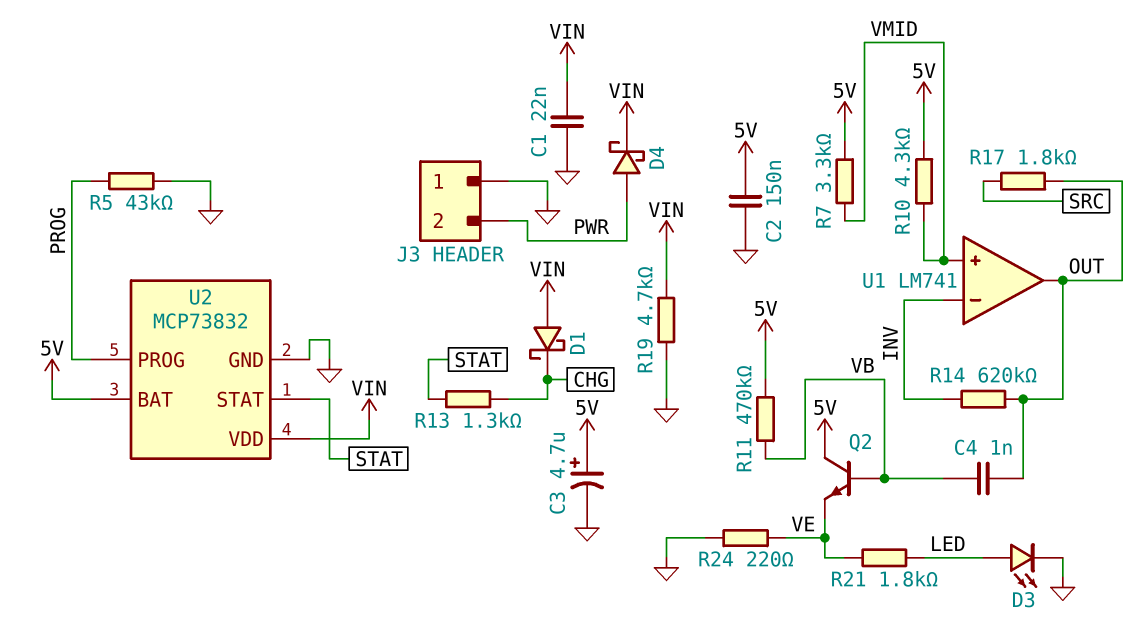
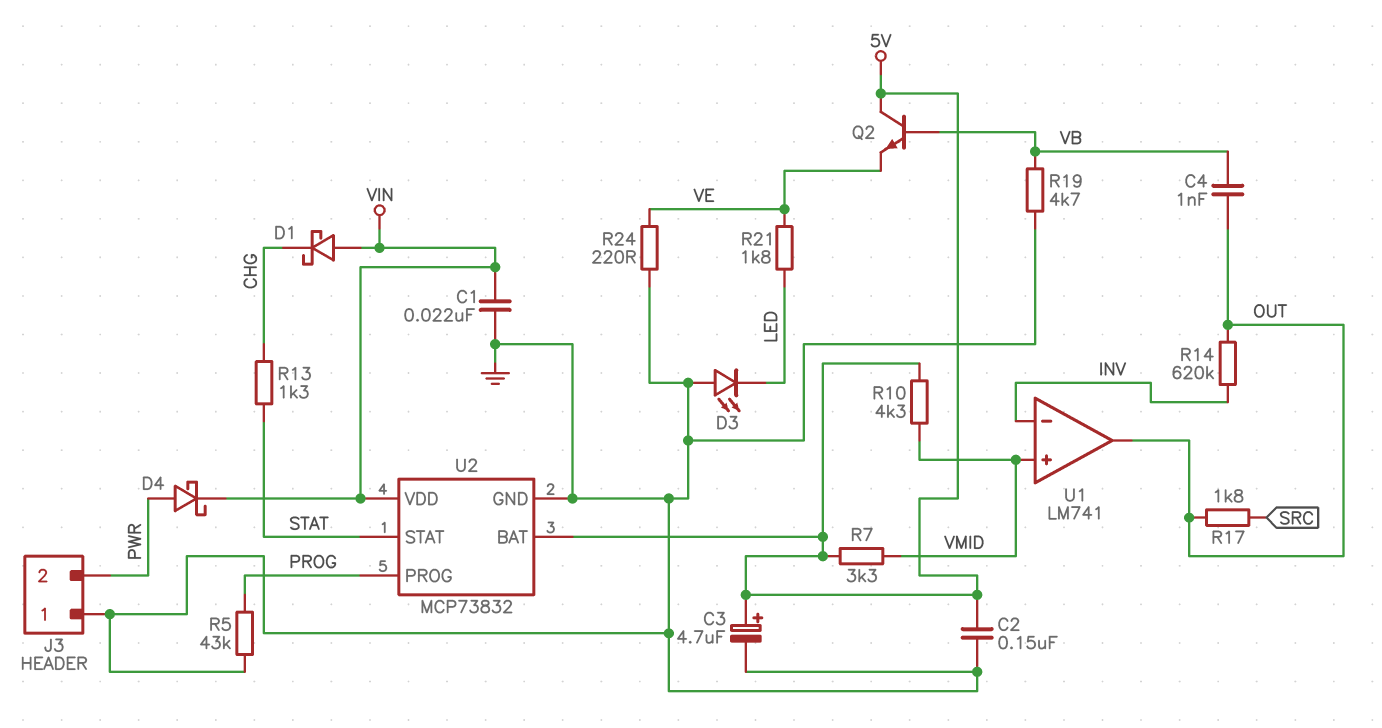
D3: LED (A LED, K GND) -> LED (A GND, K LED)
R11: 470k (5V, VB) -> none
R19: 4.7k (GND, VIN) -> 4.7k (GND, VB)

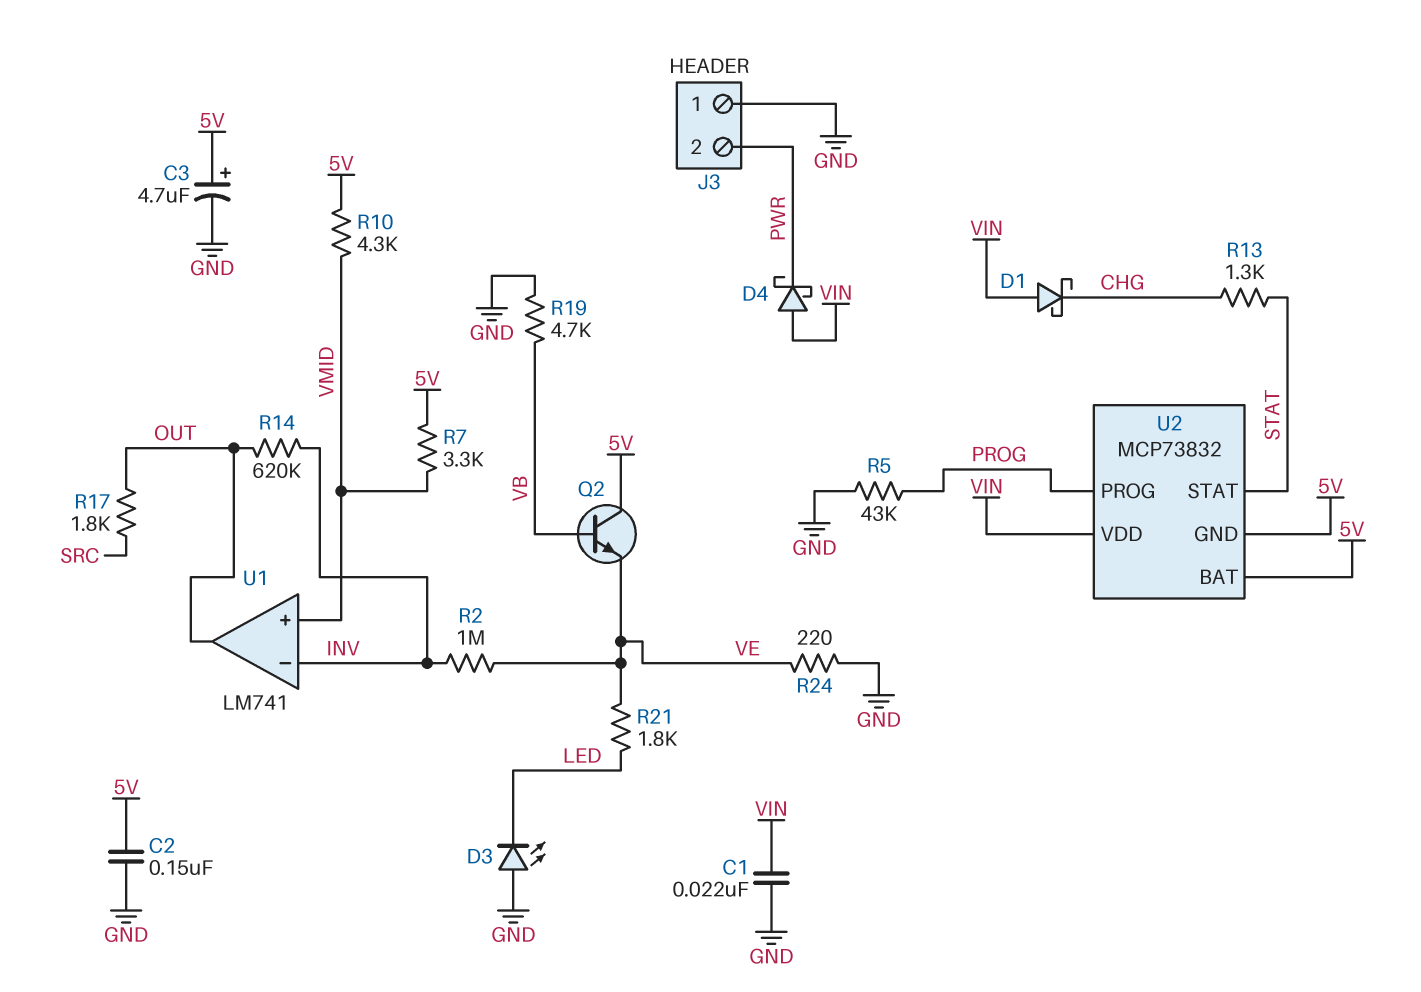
C4: 1nF (OUT, VB) -> none
D4: schottky (A PWR, K VIN) -> schottky (A VIN, K PWR)
R2: none -> 1M (INV, VE)
U2 pin GND: GND -> 5V

